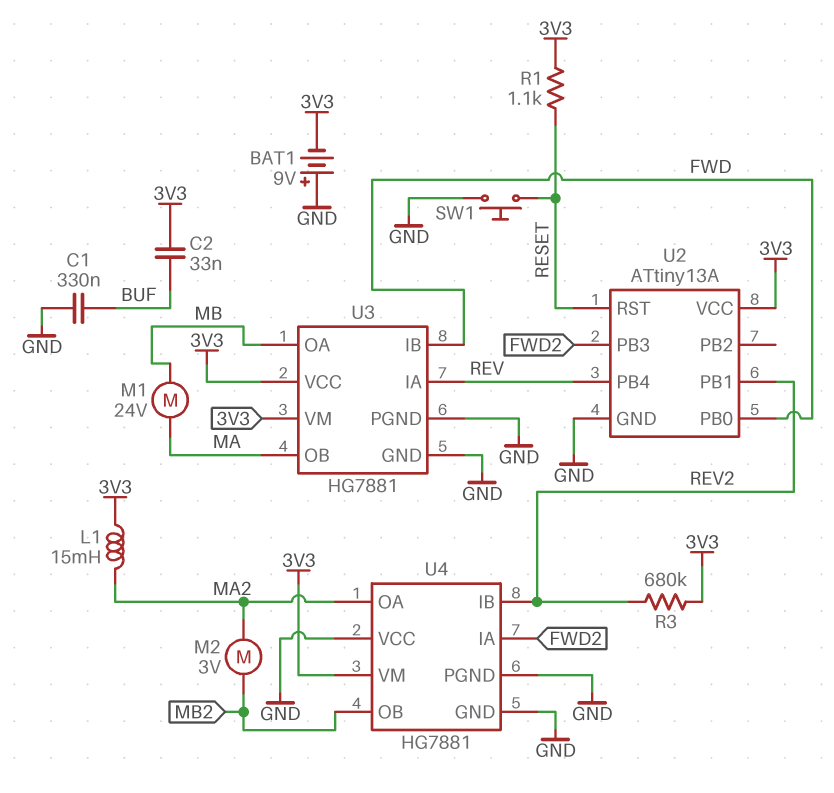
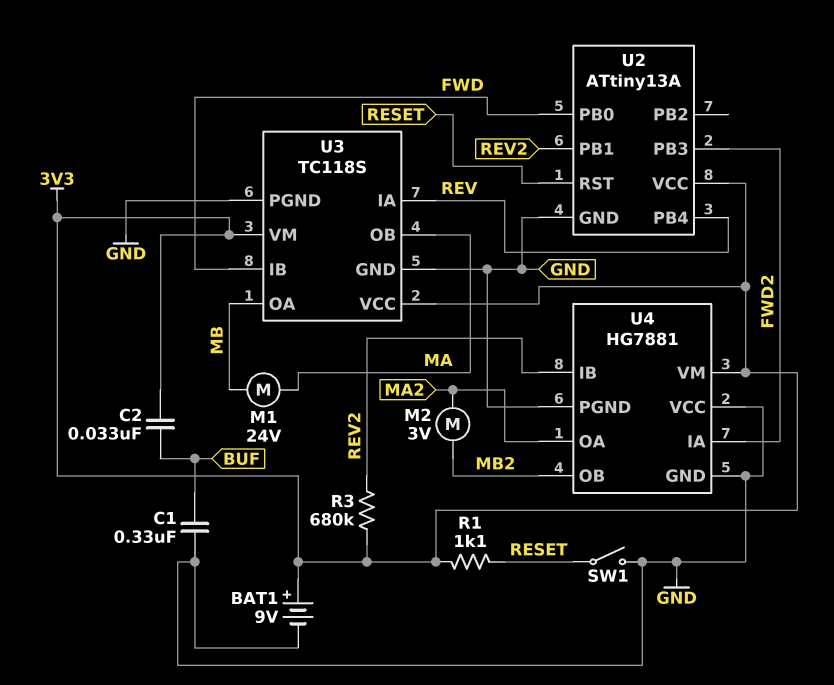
BAT1: 9V (plus GND, minus 3V3) -> 9V (plus 3V3, minus GND)
L1: 15mH (3V3, MA2) -> none
SW1: button (GND, RESET) -> switch (GND, RESET)
U3: HG7881 -> TC118S

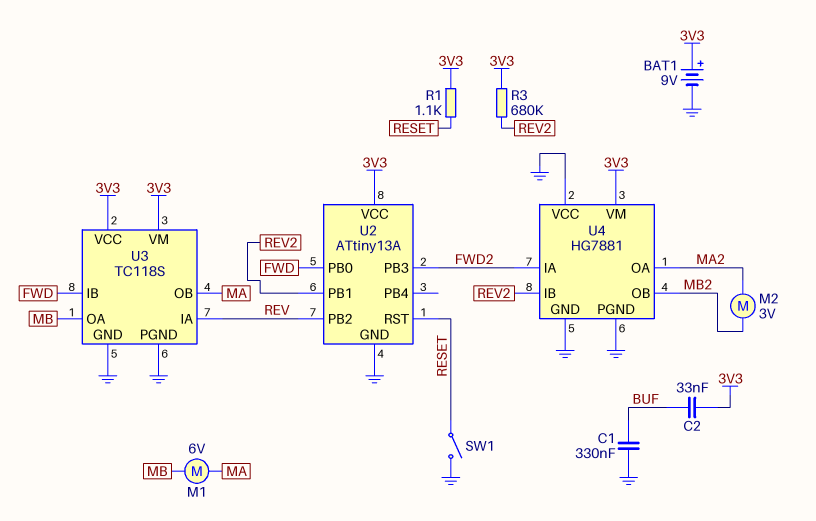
M1: motor 24V (MA, MB) -> motor 6V (MA, MB)
U2 pin PB2: none -> REV
U2 pin PB4: REV -> none

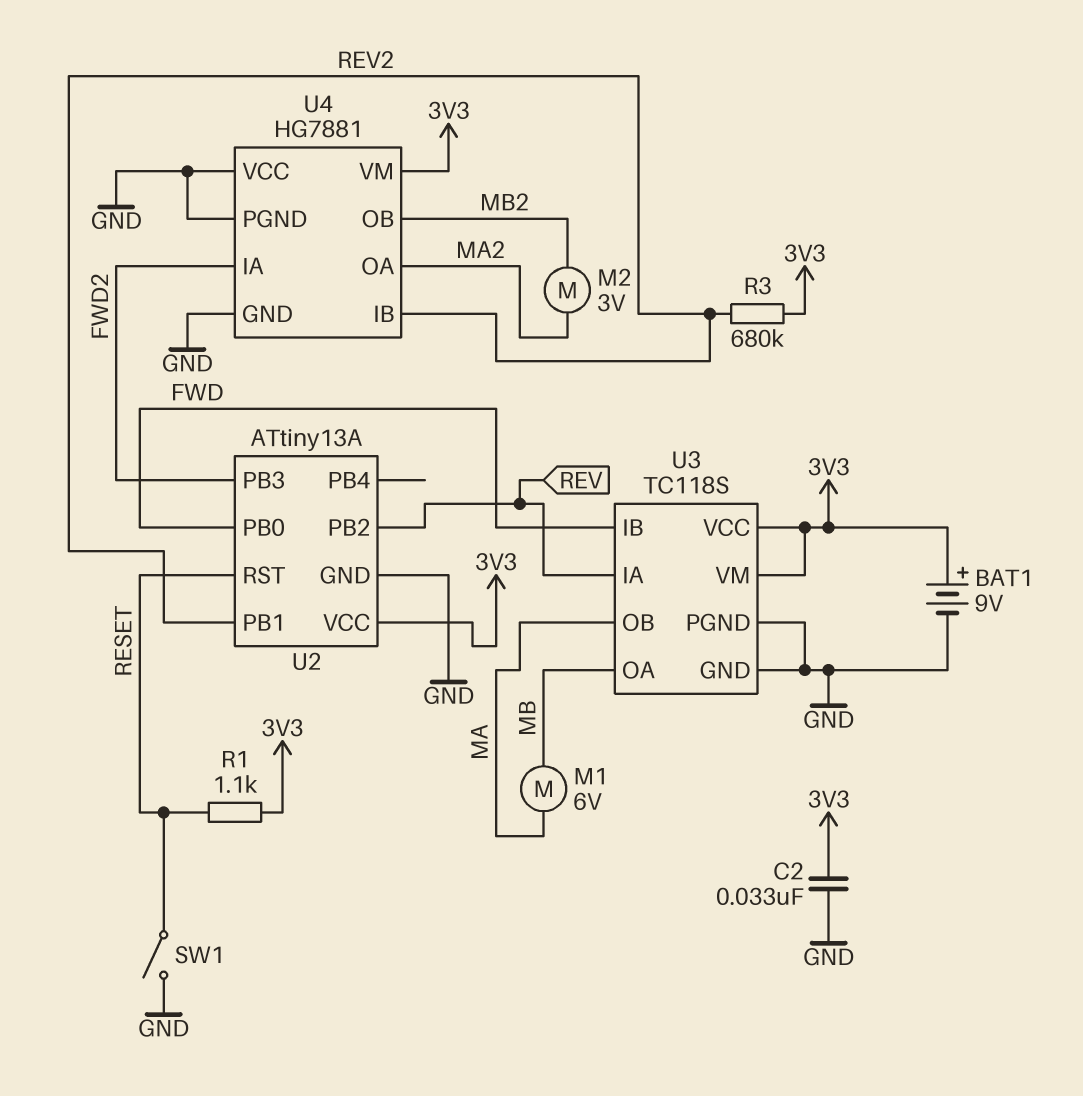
C1: 330nF (BUF, GND) -> none
C2: 33nF (3V3, BUF) -> 33nF (3V3, GND)

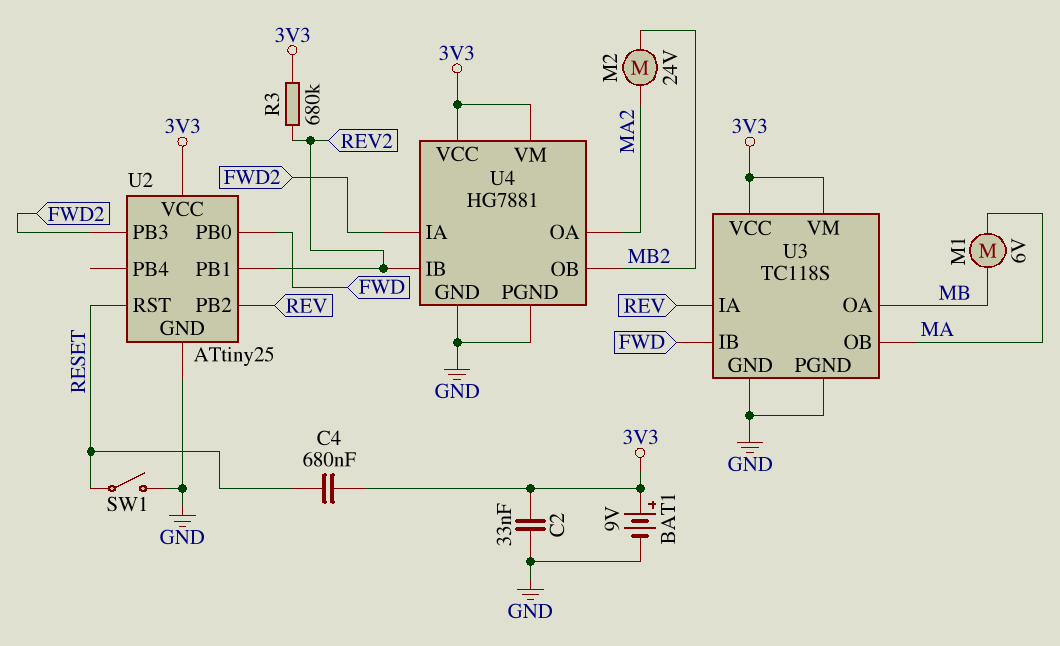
C4: none -> 680nF (3V3, RESET)
M2: motor 3V (MA2, MB2) -> motor 24V (MA2, MB2)
R1: 1.1k (3V3, RESET) -> none
U2: ATtiny13A -> ATtiny25
U4 pin VCC: GND -> 3V3

